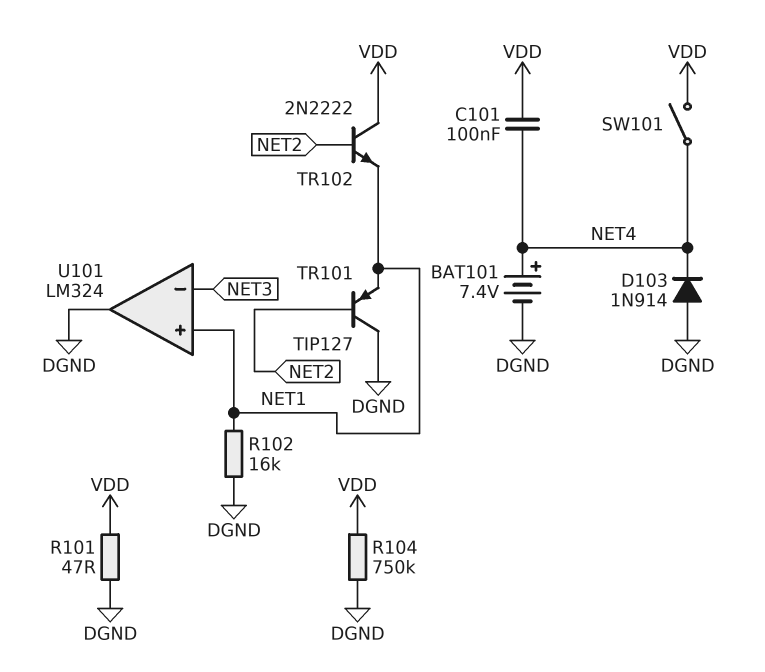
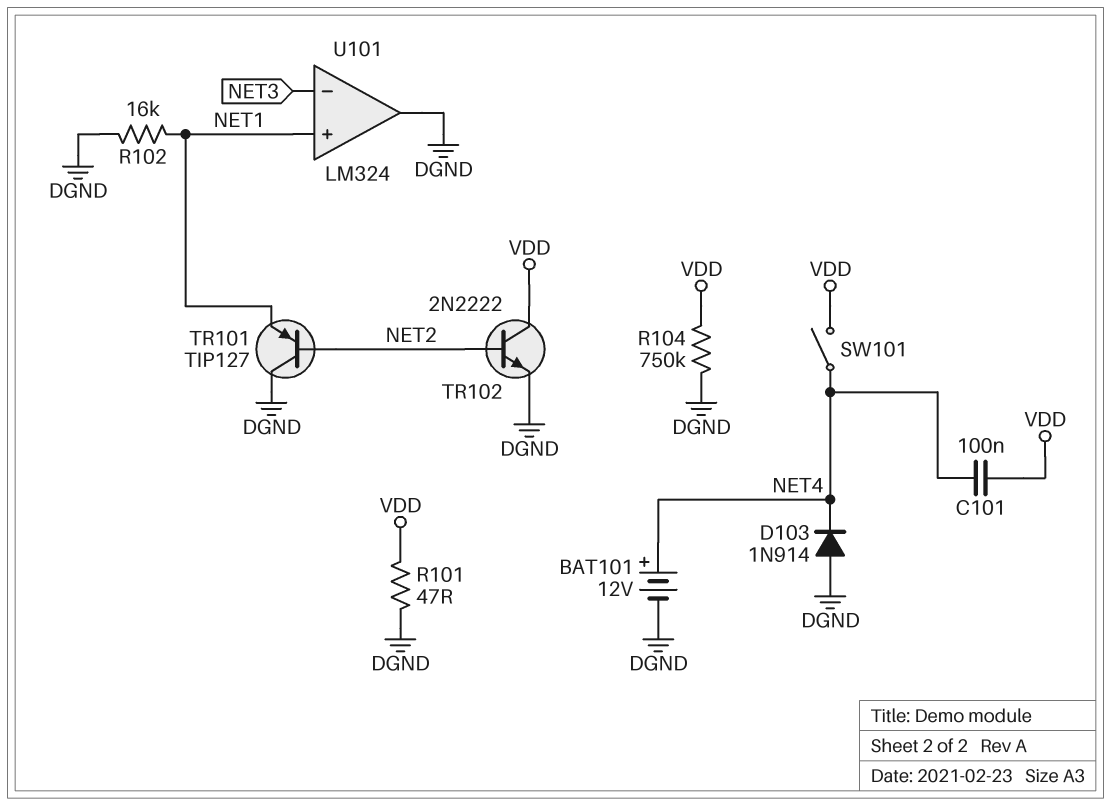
BAT101: 7.4V (plus NET4, minus DGND) -> 12V (plus NET4, minus DGND)
TR102: NPN 2N2222 (B NET2, C VDD, E NET1) -> NPN 2N2222 (B NET2, C VDD, E DGND)

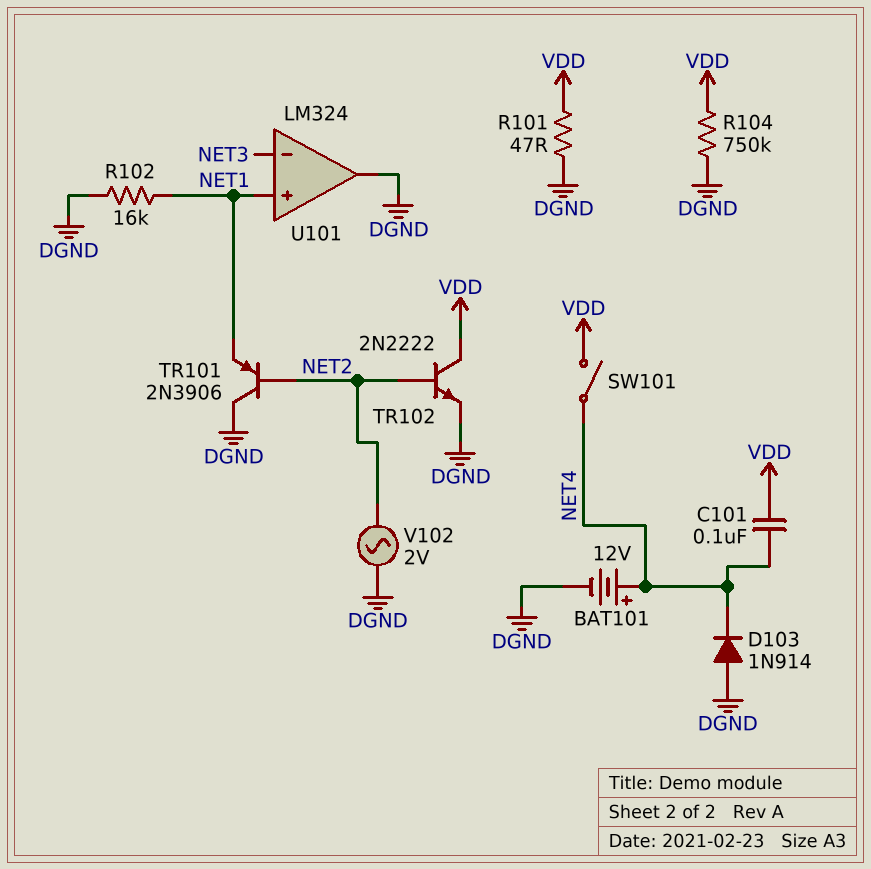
TR101: PNP TIP127 (B NET2, C DGND, E NET1) -> PNP 2N3906 (B NET2, C DGND, E NET1)
V102: none -> AC 2V (DGND, NET2)

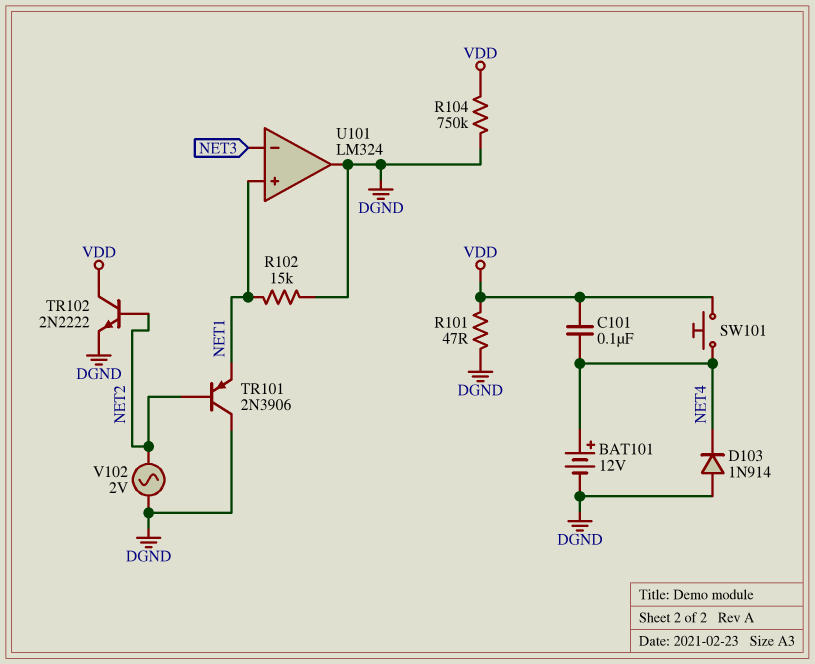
R102: 16k (DGND, NET1) -> 15k (DGND, NET1)
SW101: switch (NET4, VDD) -> button (NET4, VDD)

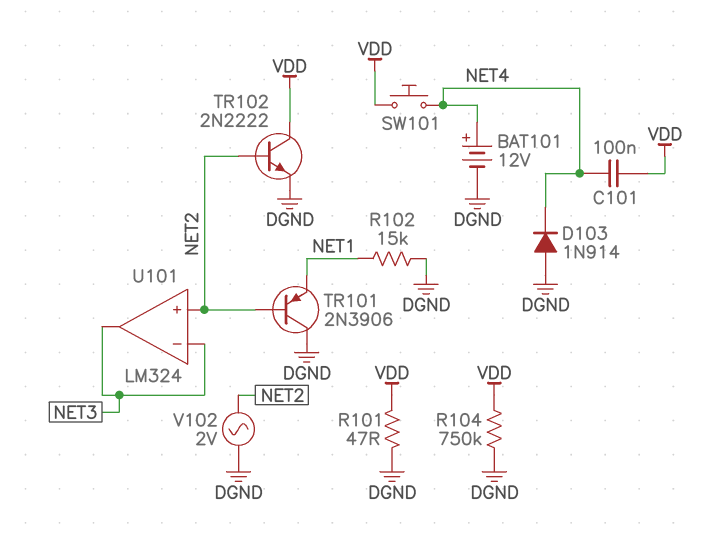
U101 pin in+: NET1 -> NET2
U101 pin out: DGND -> NET3

